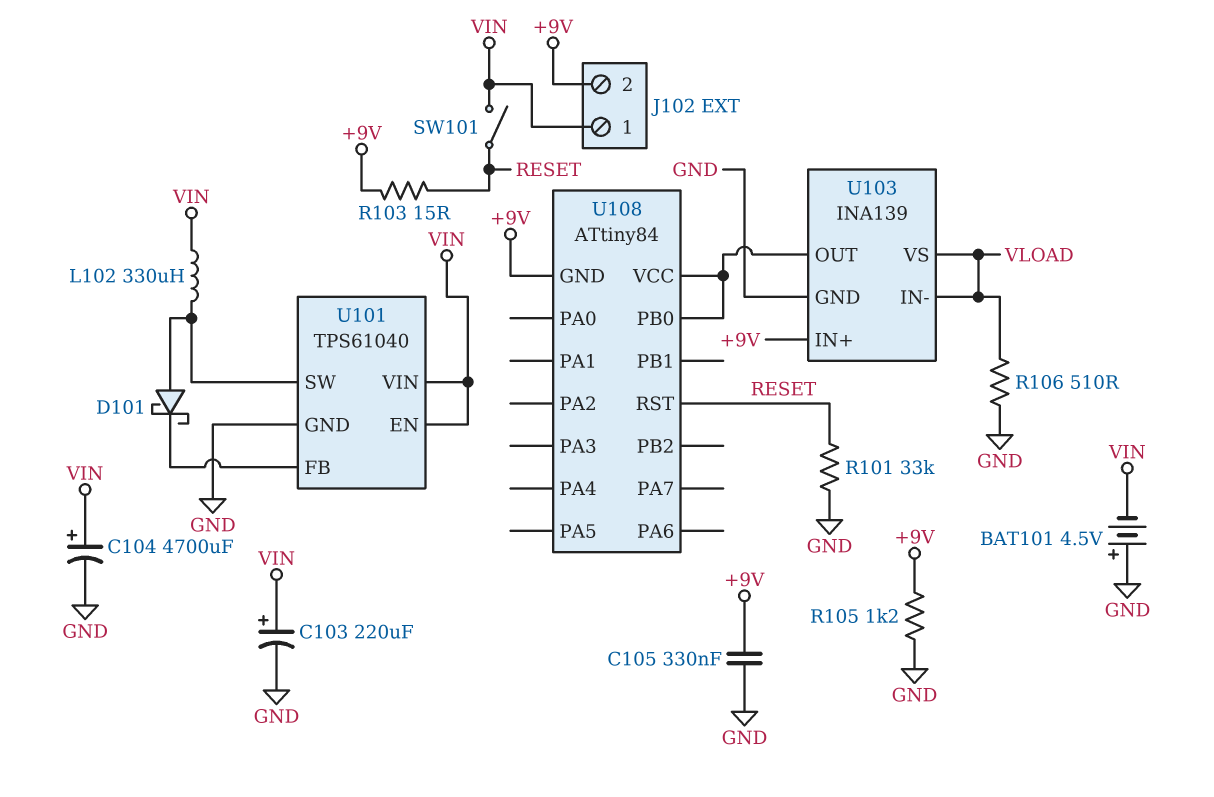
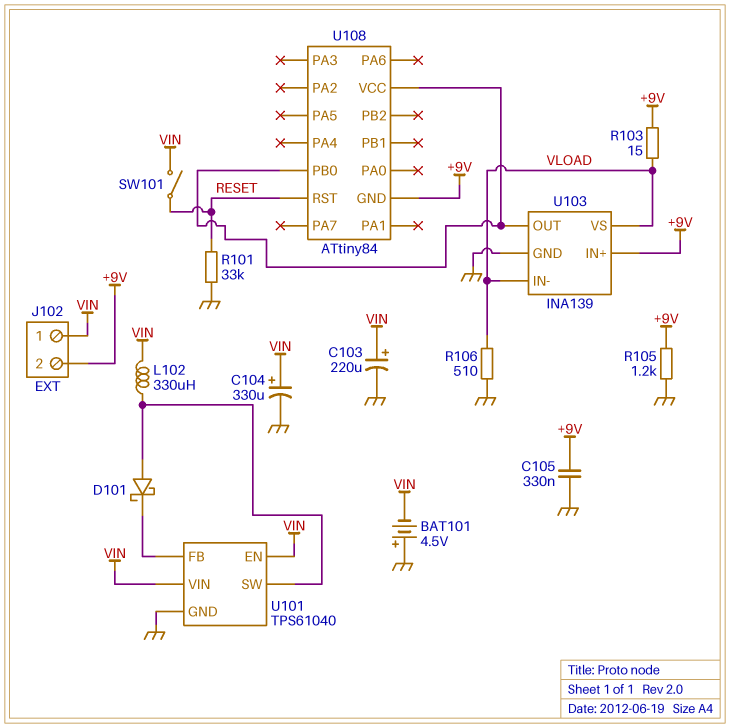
C104: 4700uF (plus VIN, minus GND) -> 330uF (plus VIN, minus GND)
R103: 15 (+9V, RESET) -> 15 (+9V, VLOAD)

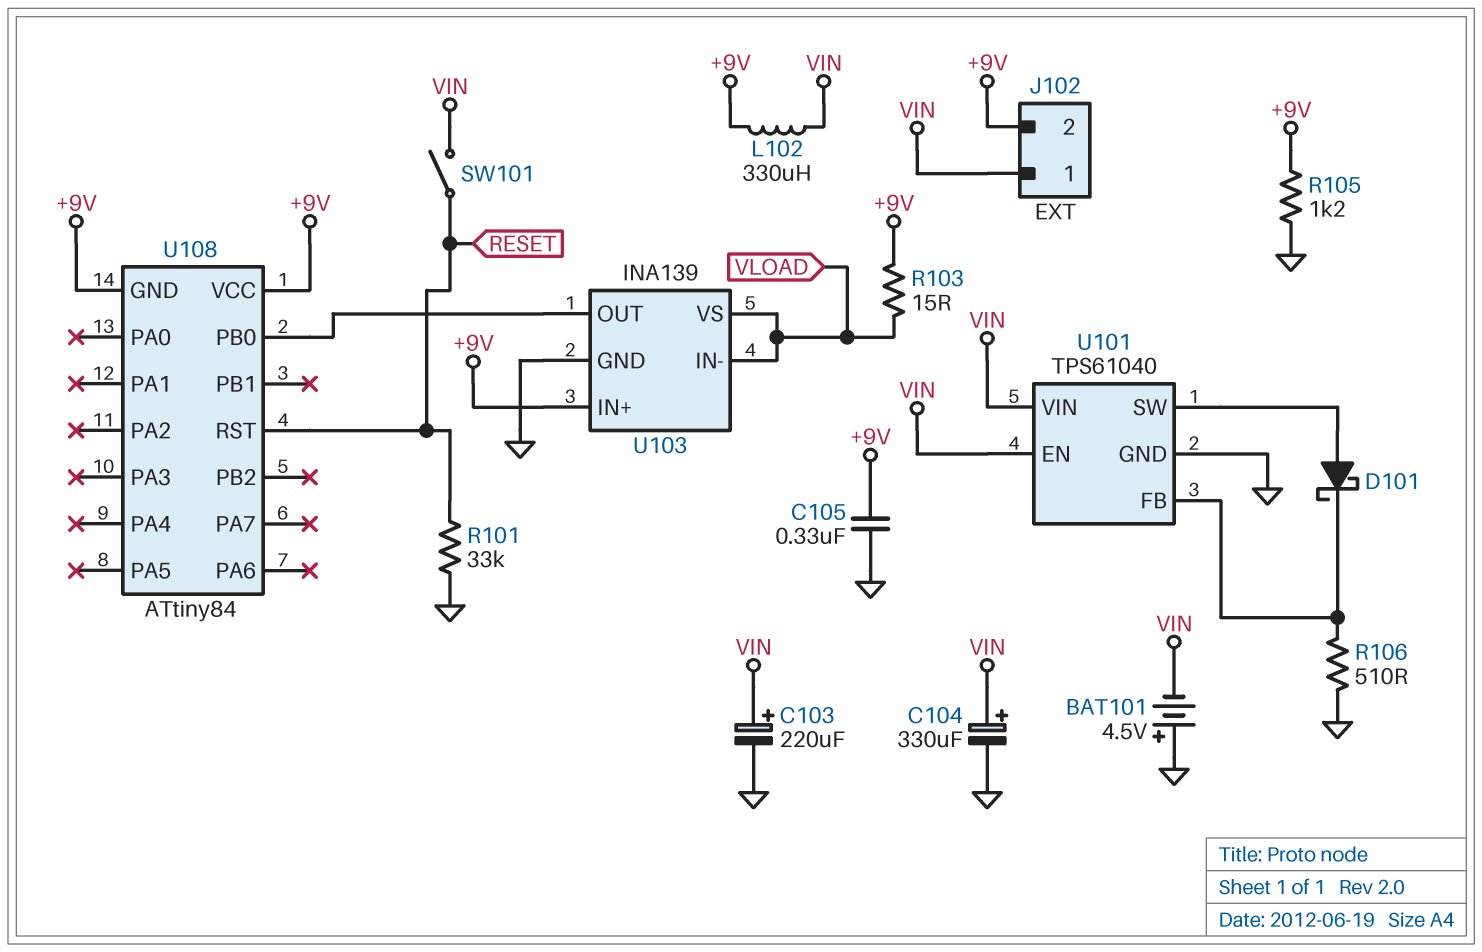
L102: 330uH (U101/SW, VIN) -> 330uH (+9V, VIN)
R106: 510 (GND, VLOAD) -> 510 (GND, U101/FB)
U108 pin VCC: U103/OUT -> +9V

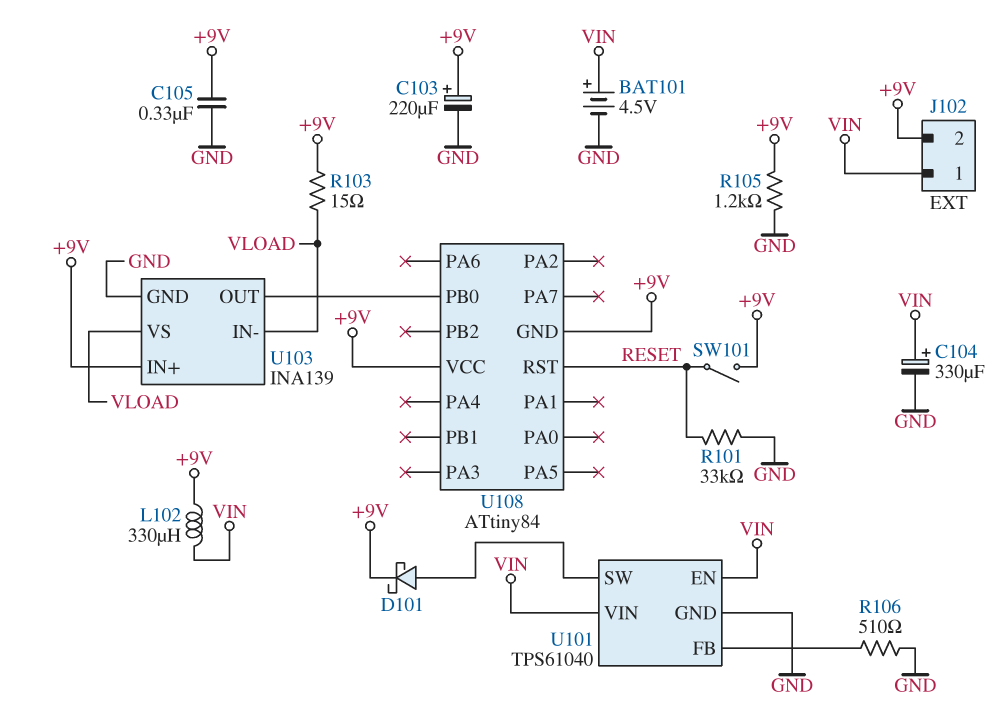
BAT101: 4.5V (plus GND, minus VIN) -> 4.5V (plus VIN, minus GND)
C103: 220uF (plus VIN, minus GND) -> 220uF (plus +9V, minus GND)
D101: schottky (A U101/SW, K U101/FB) -> schottky (A U101/SW, K +9V)
SW101: switch (RESET, VIN) -> switch (+9V, RESET)

